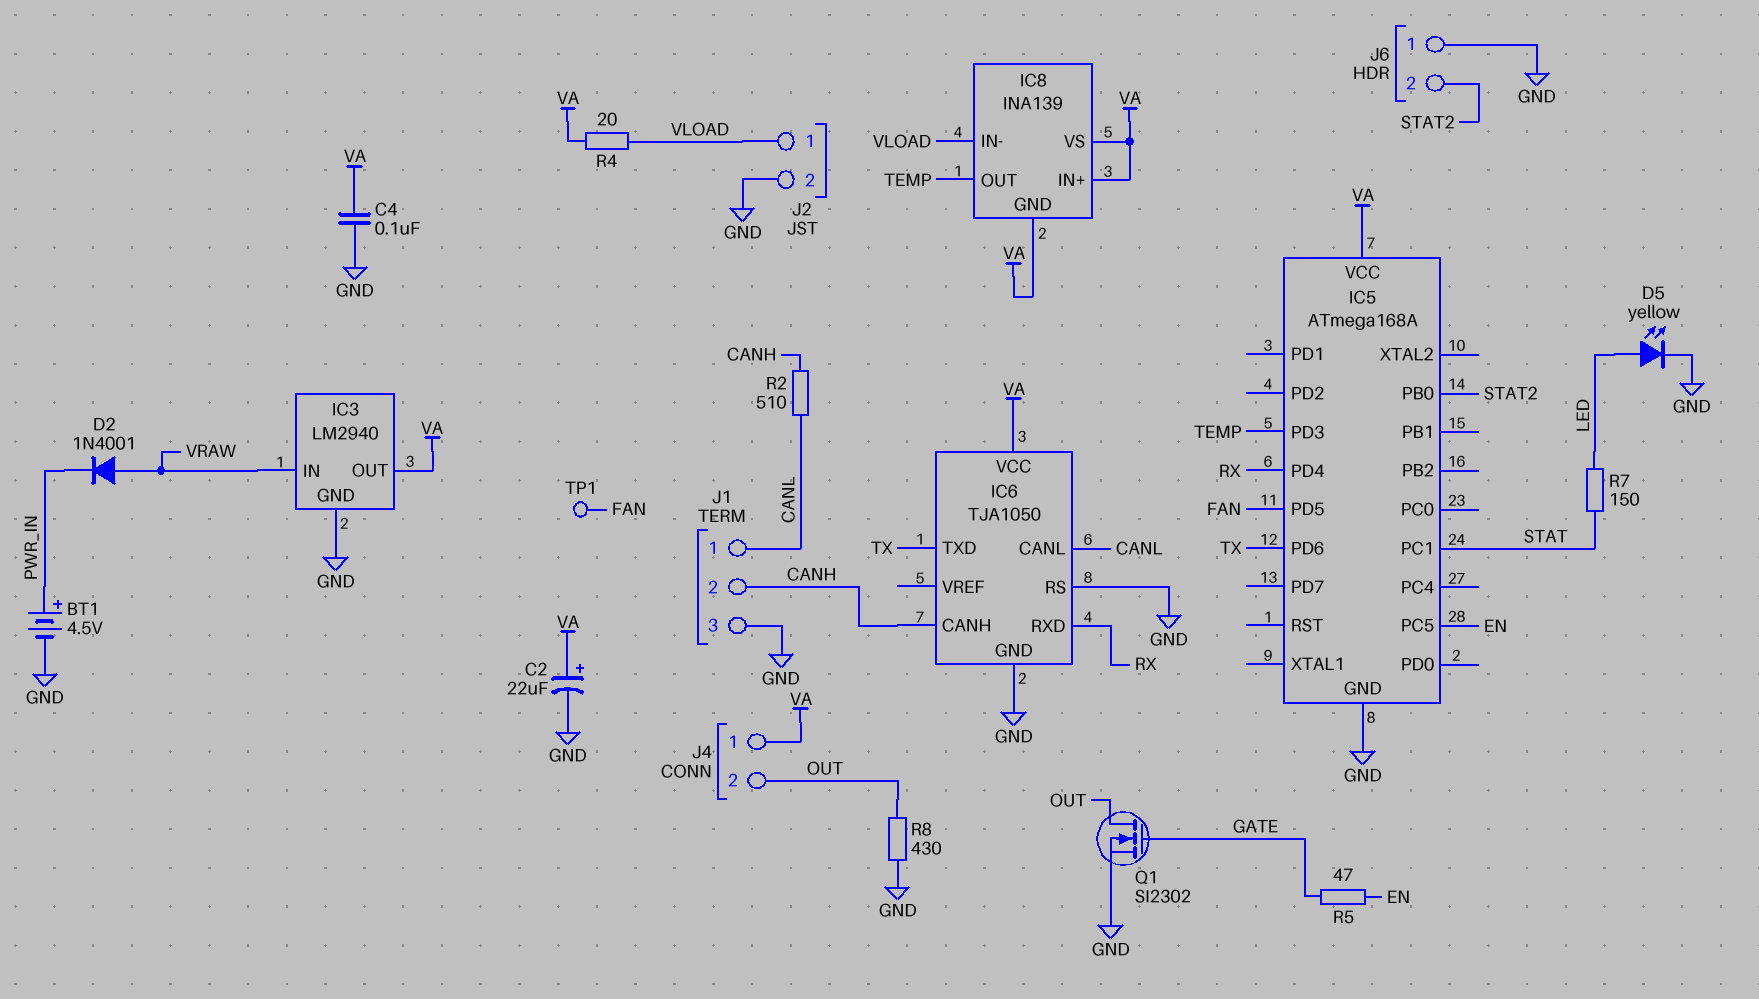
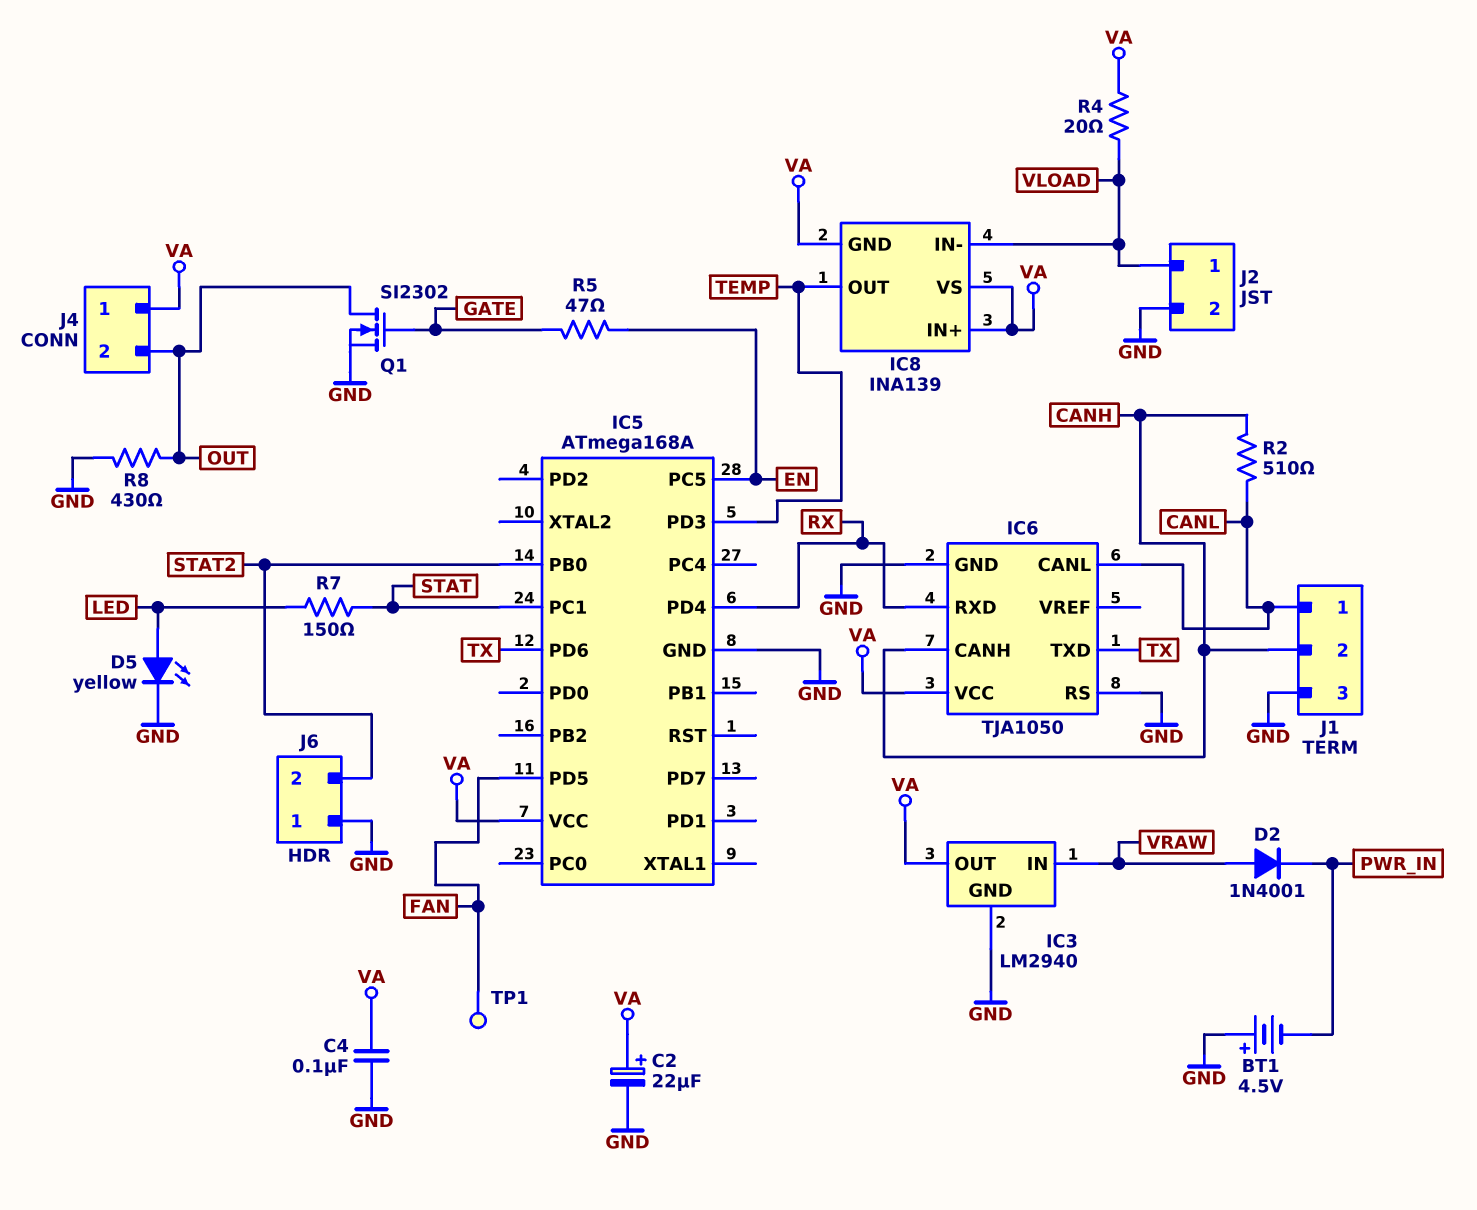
BT1: 4.5V (plus PWR_IN, minus GND) -> 4.5V (plus GND, minus PWR_IN)

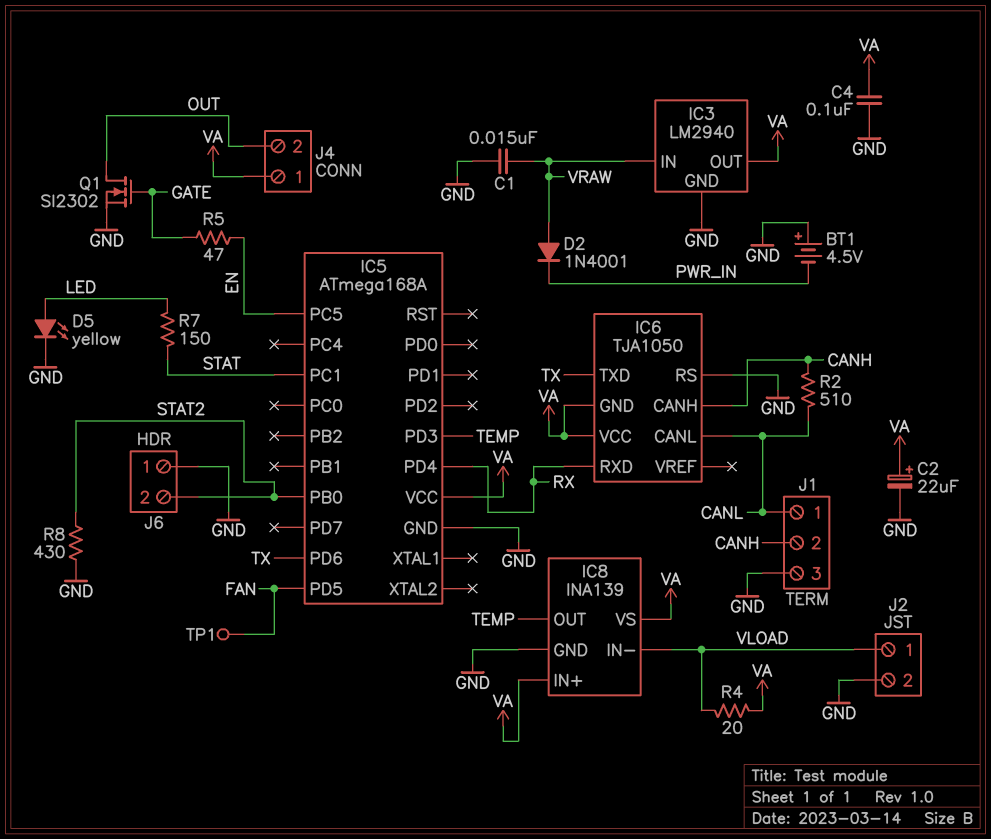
C1: none -> 15nF (GND, VRAW)
IC6 pin GND: GND -> VA
IC8 pin GND: VA -> GND
R8: 430 (GND, OUT) -> 430 (GND, STAT2)

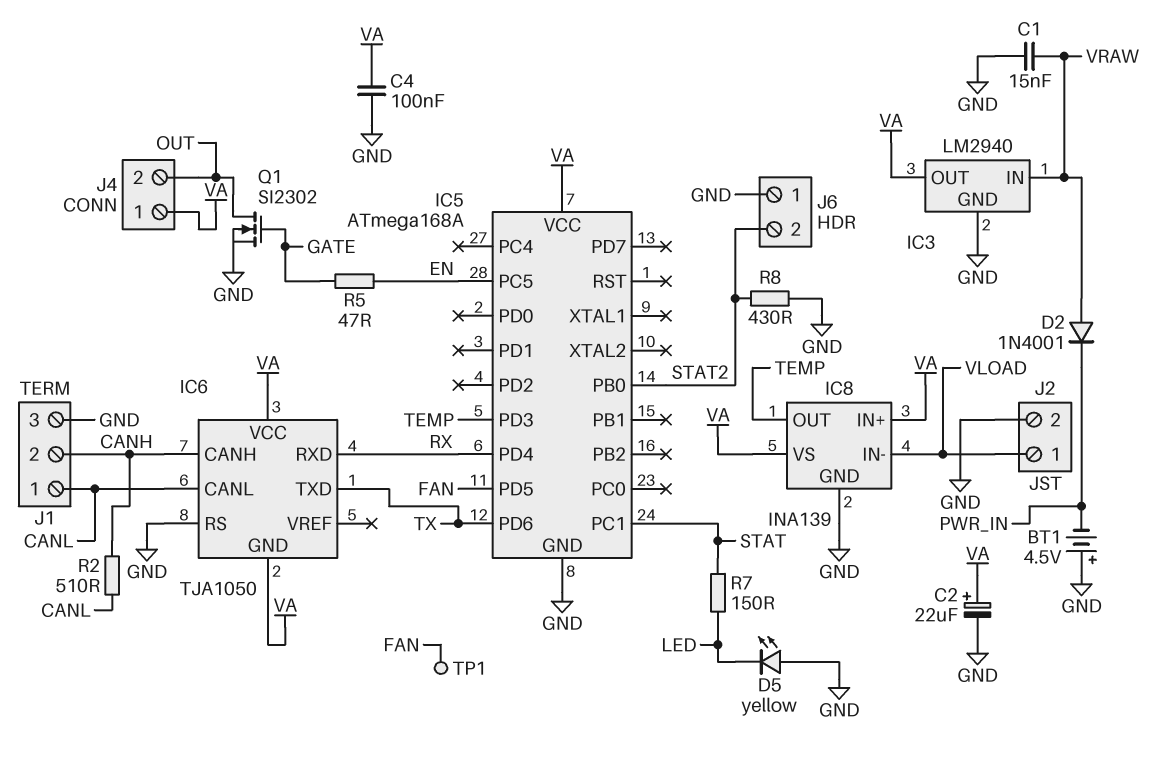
D5: LED yellow (A LED, K GND) -> LED yellow (A GND, K LED)
R4: 20 (VA, VLOAD) -> none

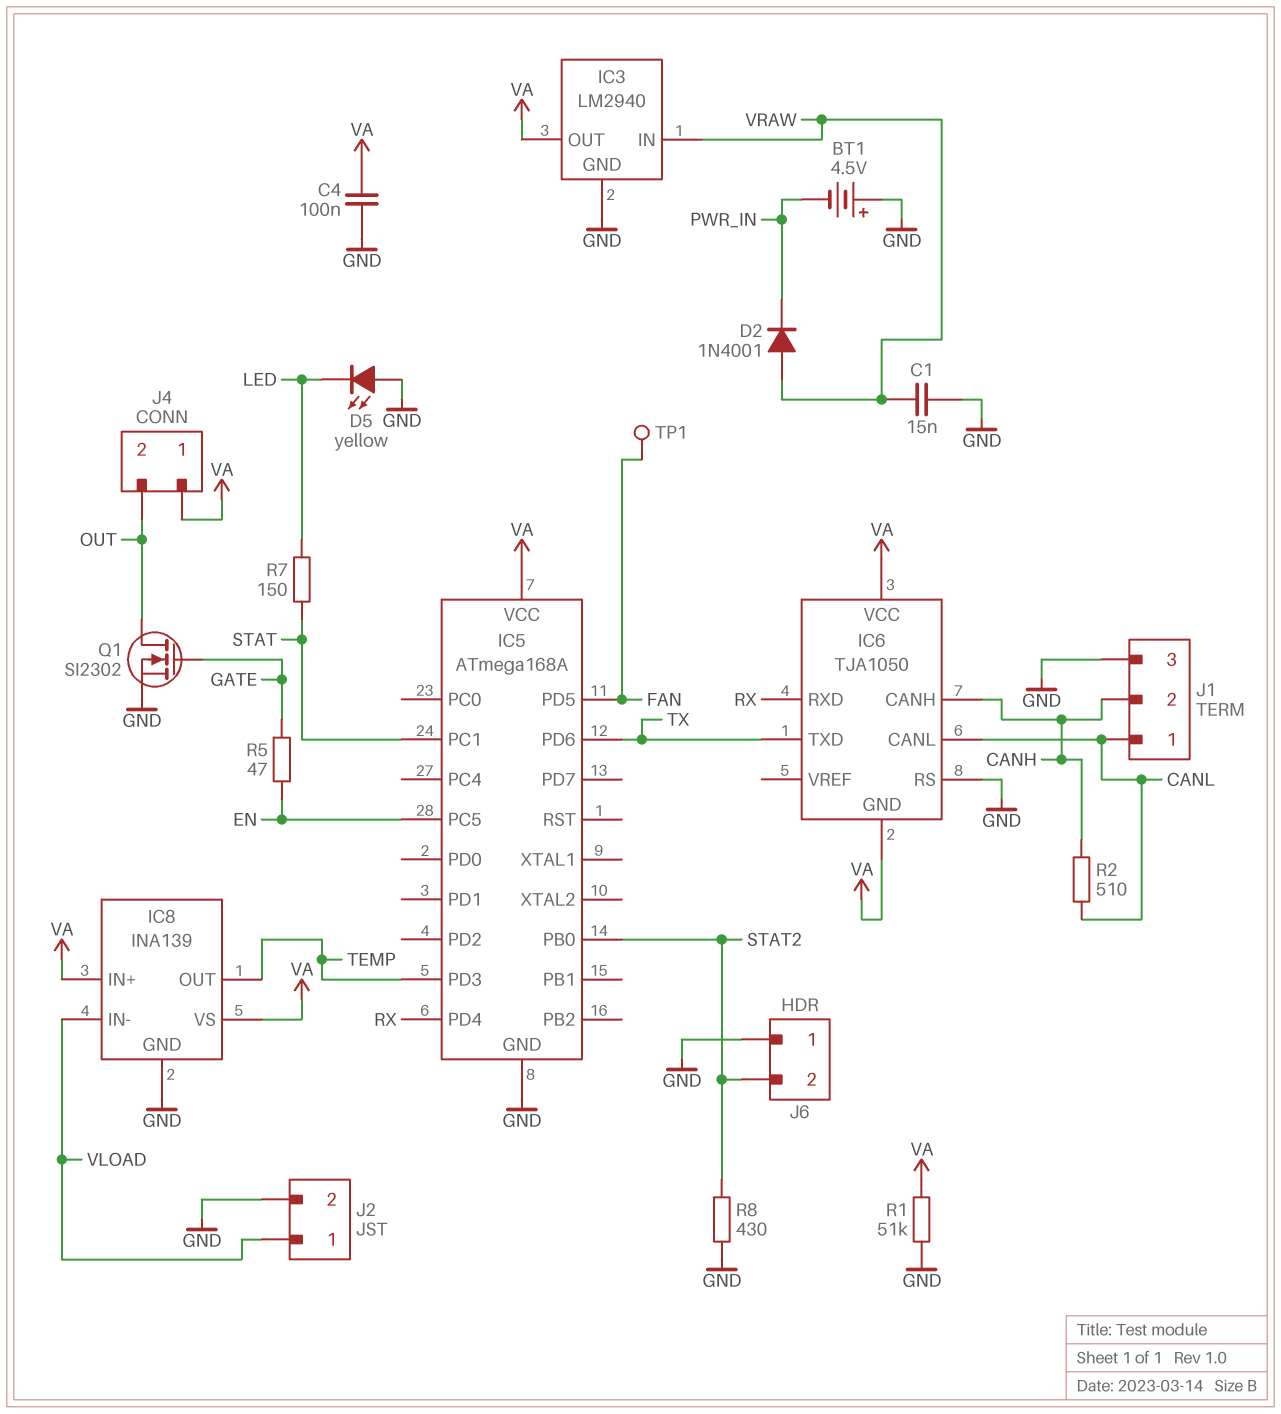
C2: 22uF (plus VA, minus GND) -> none
R1: none -> 51k (GND, VA)

